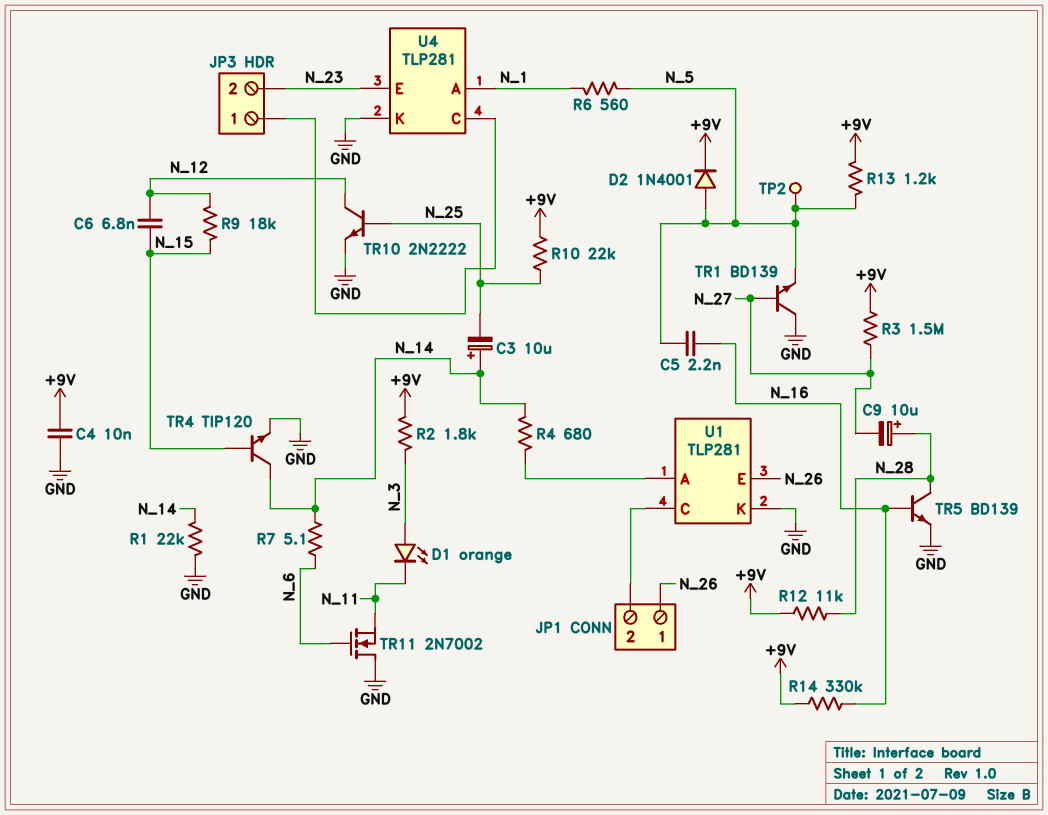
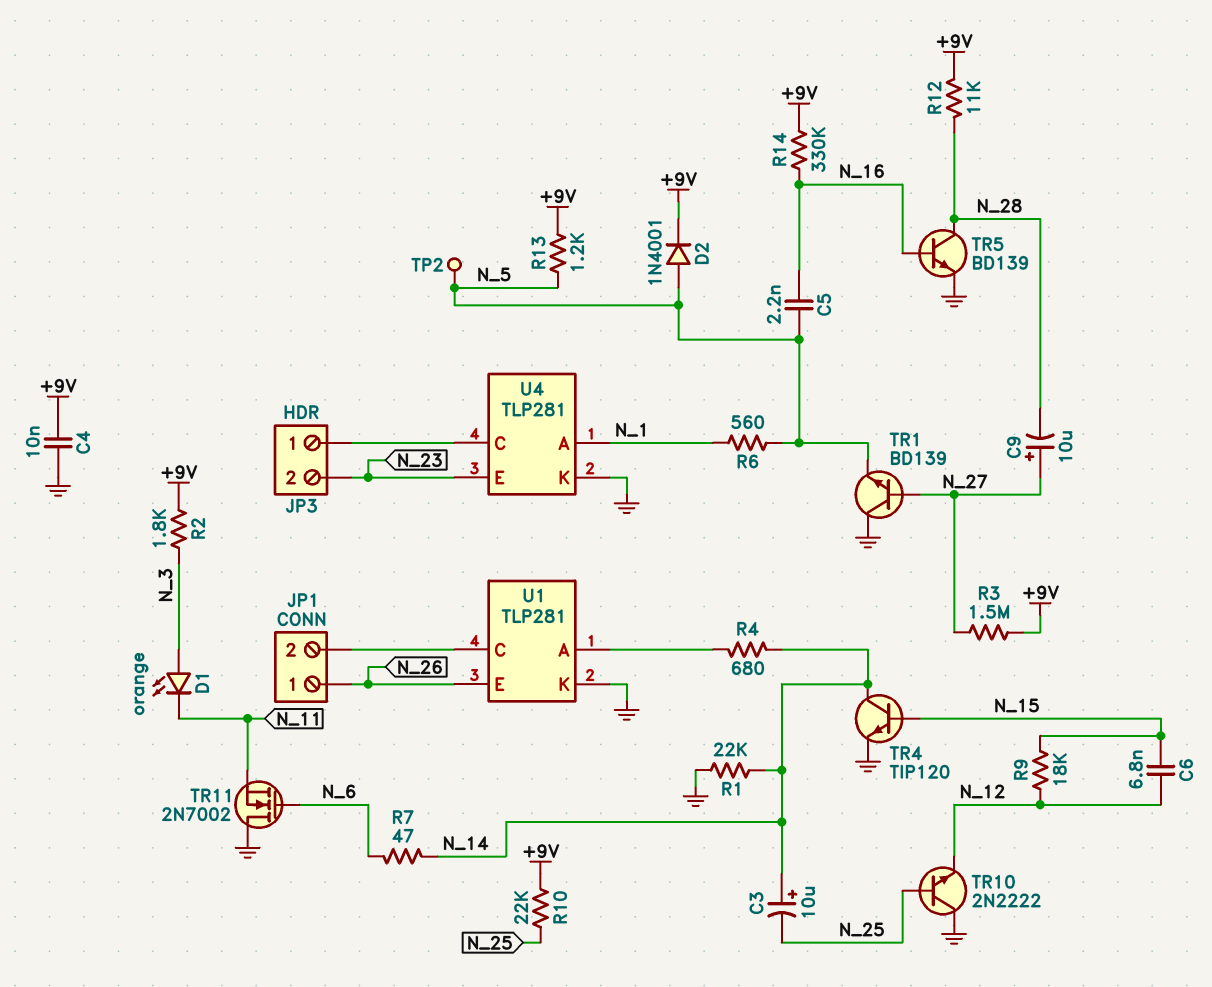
C9: 10uF (plus N_28, minus N_27) -> 10uF (plus N_27, minus N_28)
R7: 5.1 (N_6, N_14) -> 47 (N_6, N_14)
TR10: NPN 2N2222 (B N_25, C N_12, E GND) -> NPN 2N2222 (B N_25, C GND, E N_12)

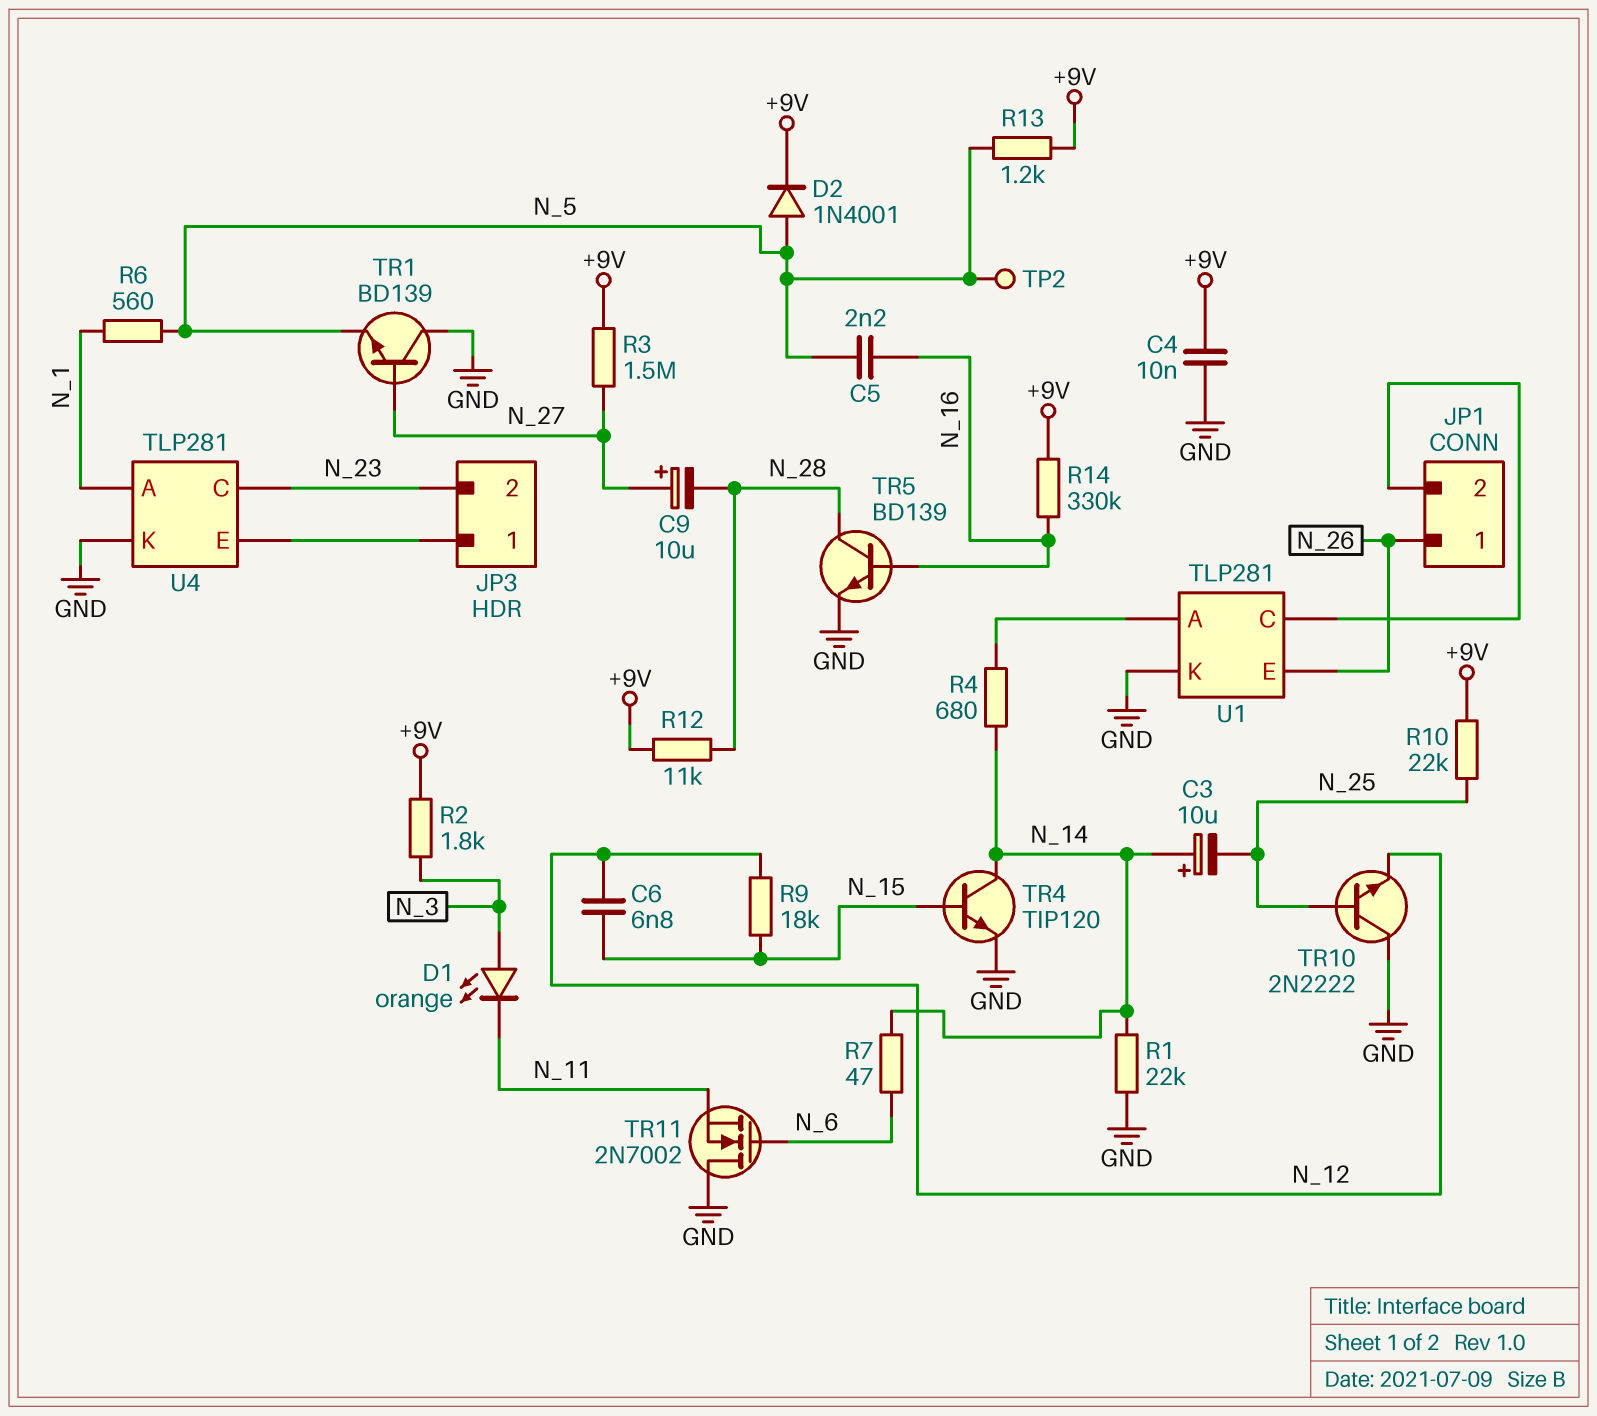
U4 pin C: JP3/1 -> N_23
U4 pin E: N_23 -> JP3/1

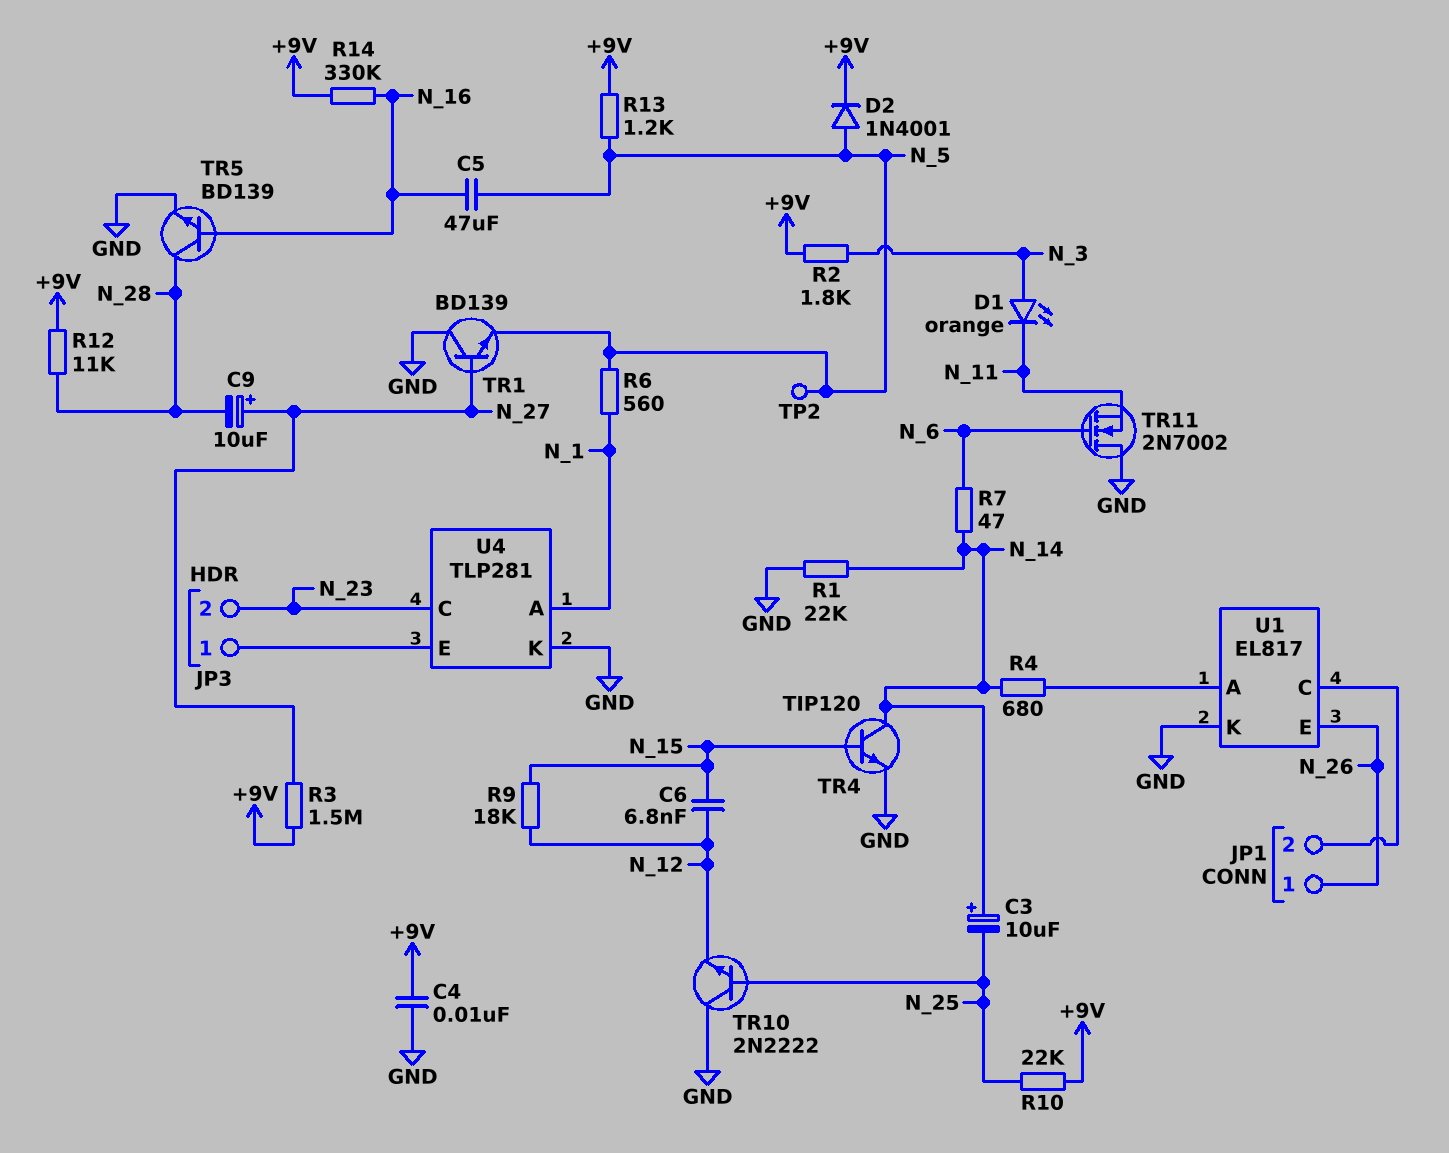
C5: 2.2nF (N_5, N_16) -> 47uF (N_5, N_16)
U1: TLP281 -> EL817

